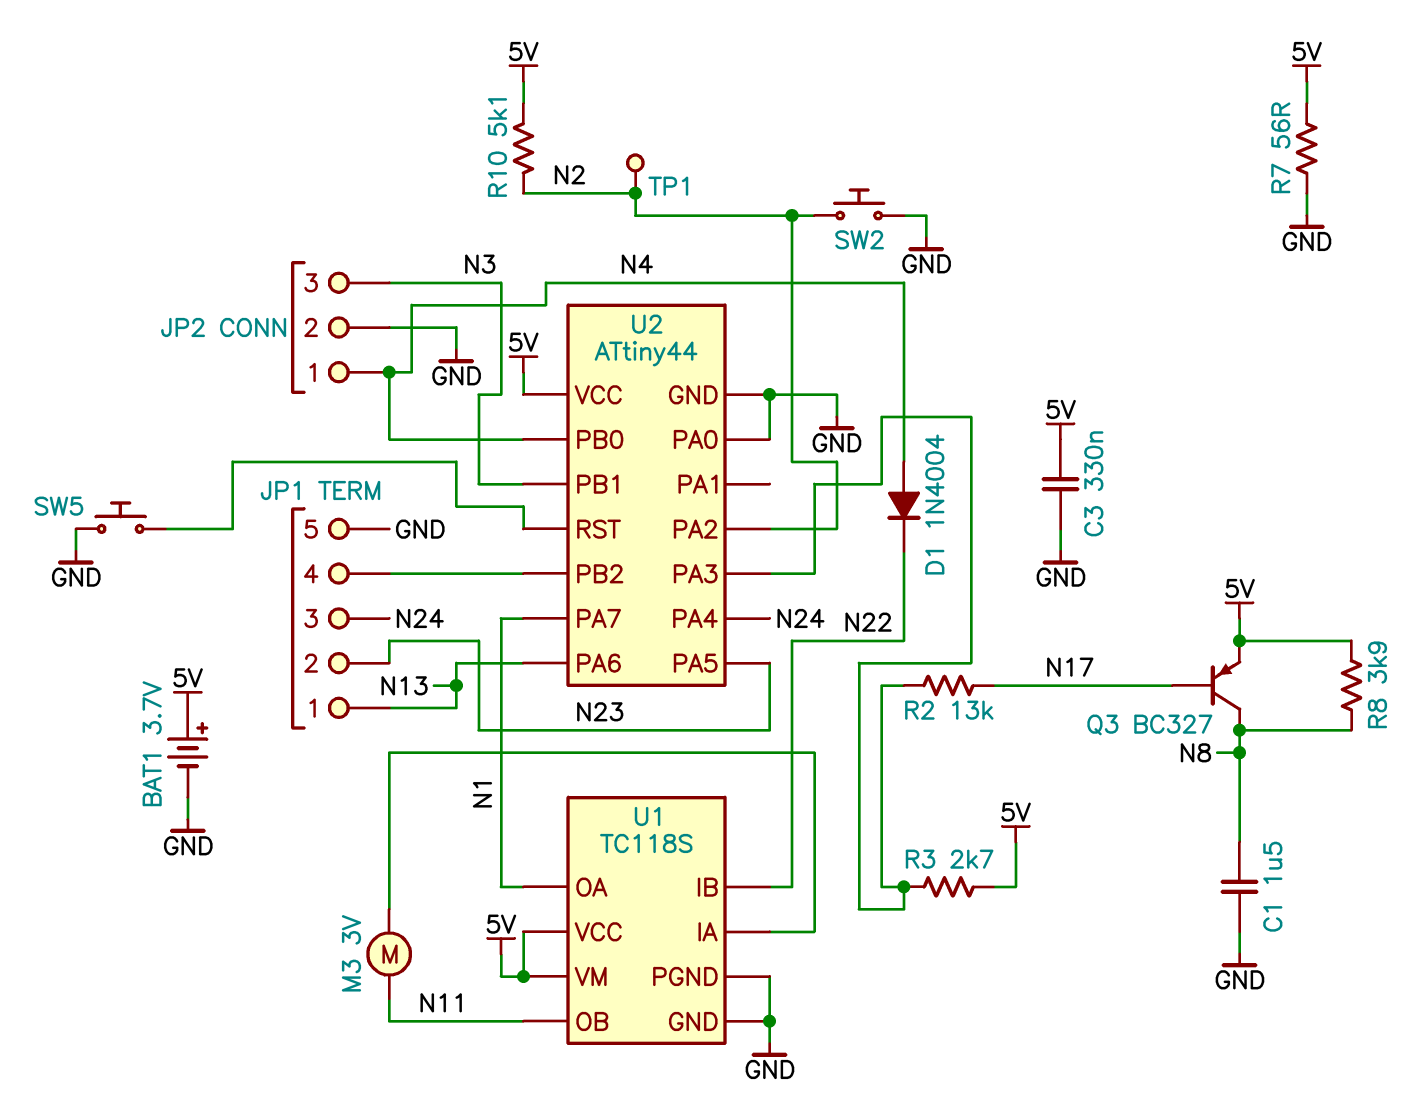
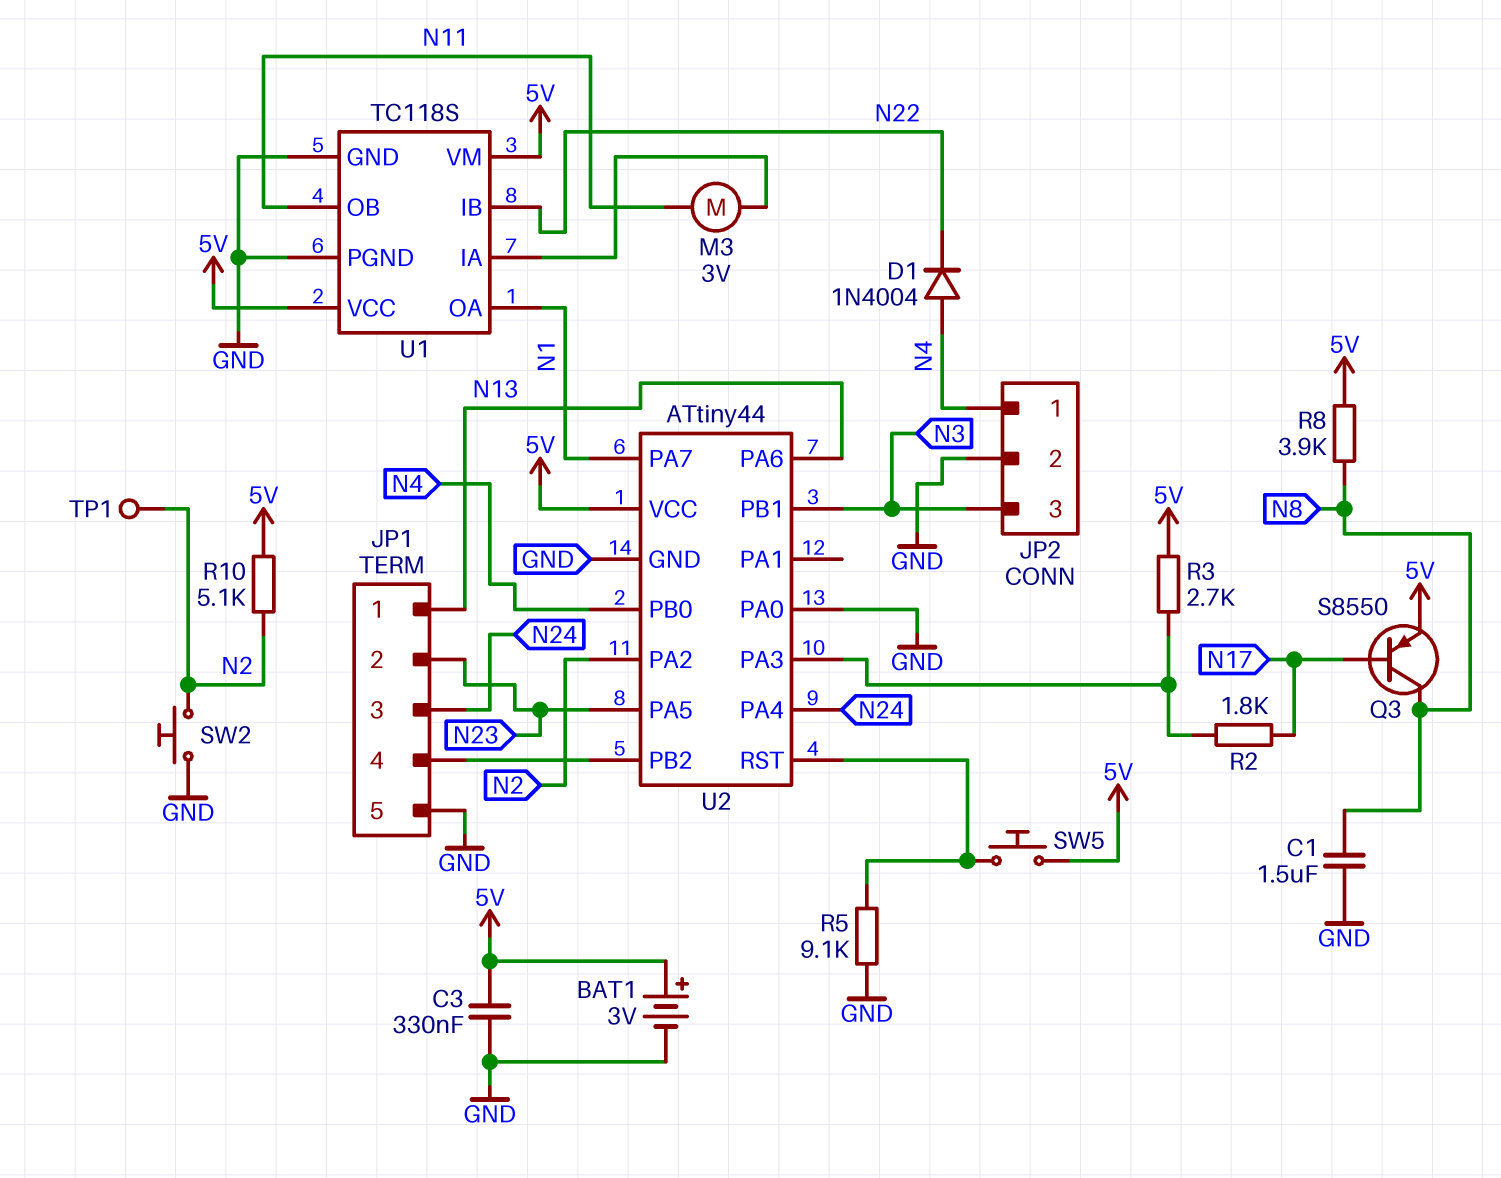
BAT1: 3.7V (plus 5V, minus GND) -> 3V (plus 5V, minus GND)
Q3: PNP BC327 (B N17, C N8, E 5V) -> PNP S8550 (B N17, C N8, E 5V)
R2: 13k (N17, U2/PA3) -> 1.8k (N17, U2/PA3)
R5: none -> 9.1k (GND, U2/RST)
R7: 56 (5V, GND) -> none
SW5: button (GND, U2/RST) -> button (5V, U2/RST)

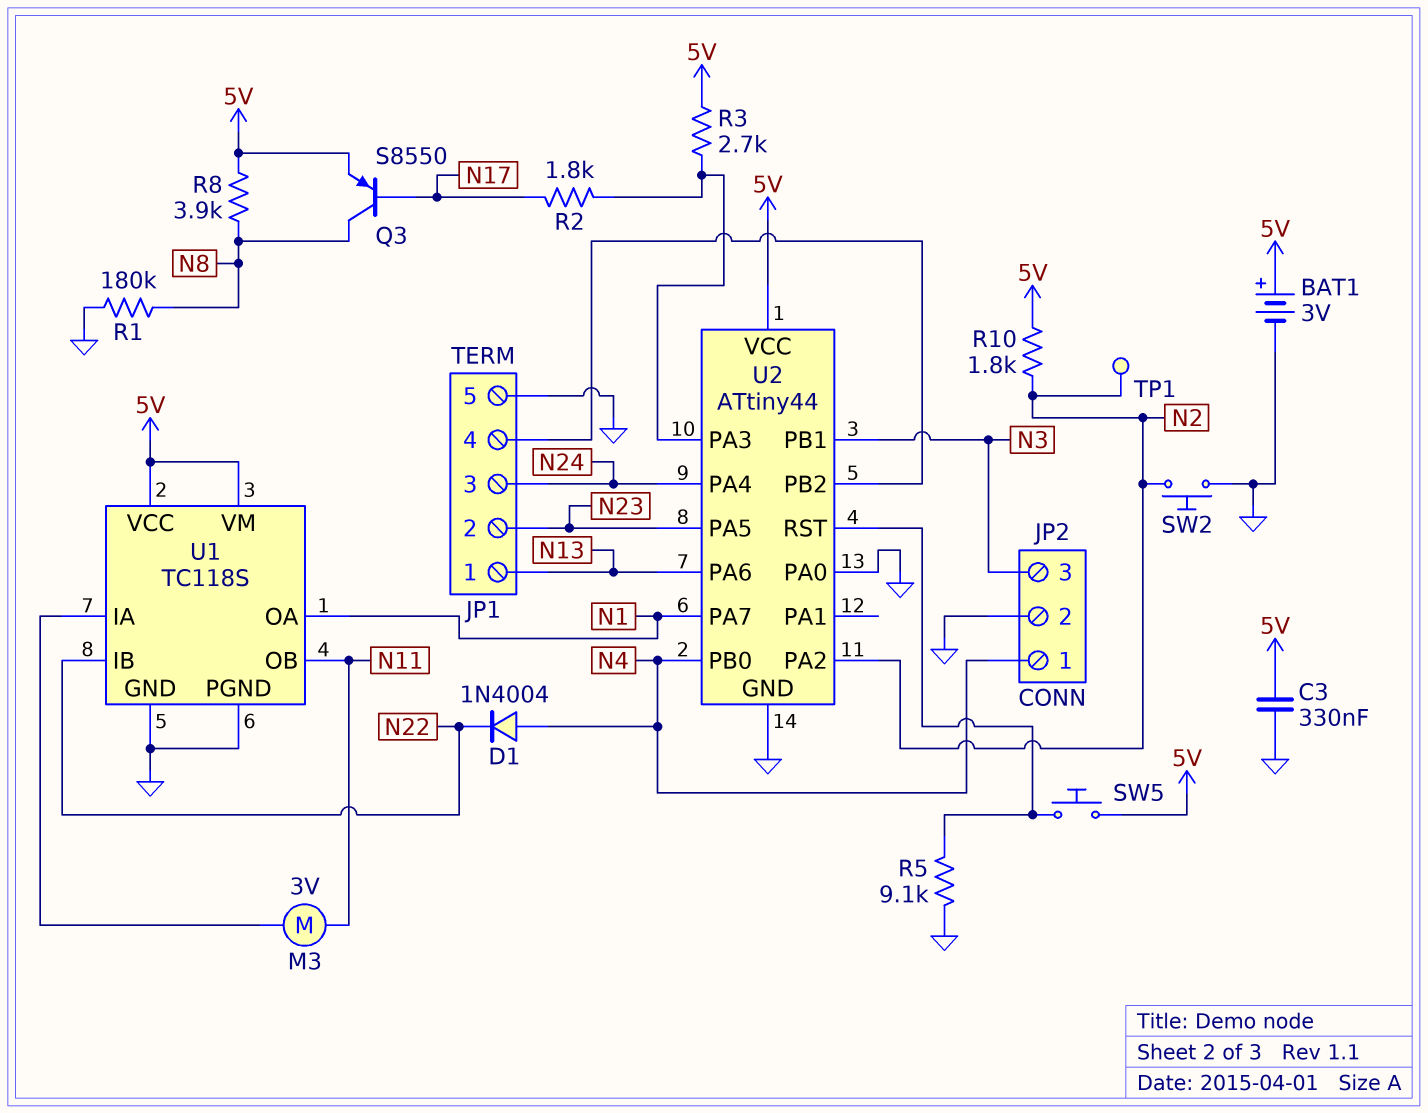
C1: 1.5uF (GND, N8) -> none
R1: none -> 180k (GND, N8)
R10: 5.1k (5V, N2) -> 1.8k (5V, N2)

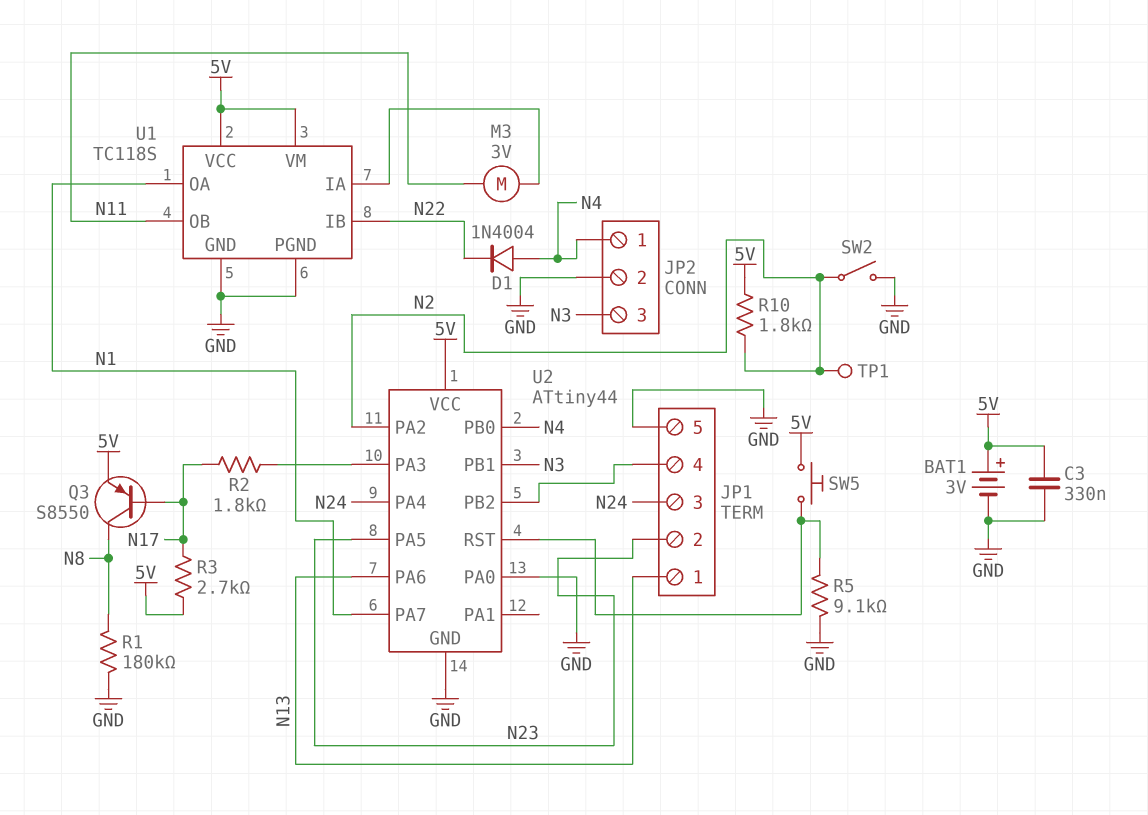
R3: 2.7k (5V, U2/PA3) -> 2.7k (5V, N17)
R8: 3.9k (5V, N8) -> none
SW2: button (GND, N2) -> switch (GND, N2)

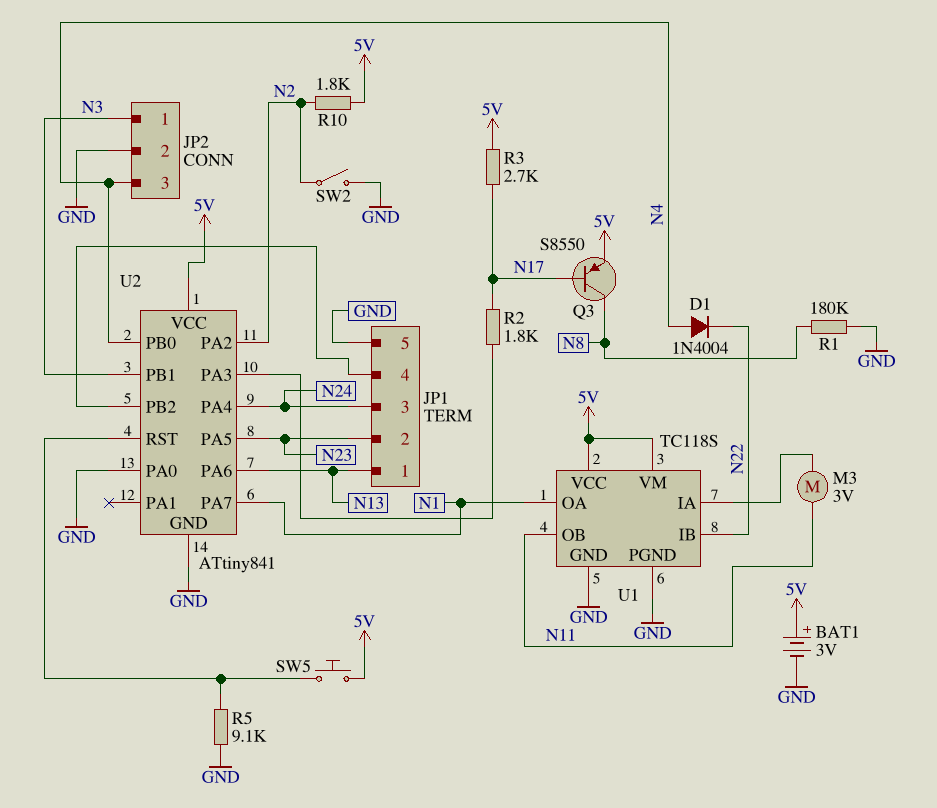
C3: 330nF (5V, GND) -> none
JP2 pin 1: N4 -> N3
JP2 pin 3: N3 -> N4
TP1: test point (N2) -> none
U2: ATtiny44 -> ATtiny841

